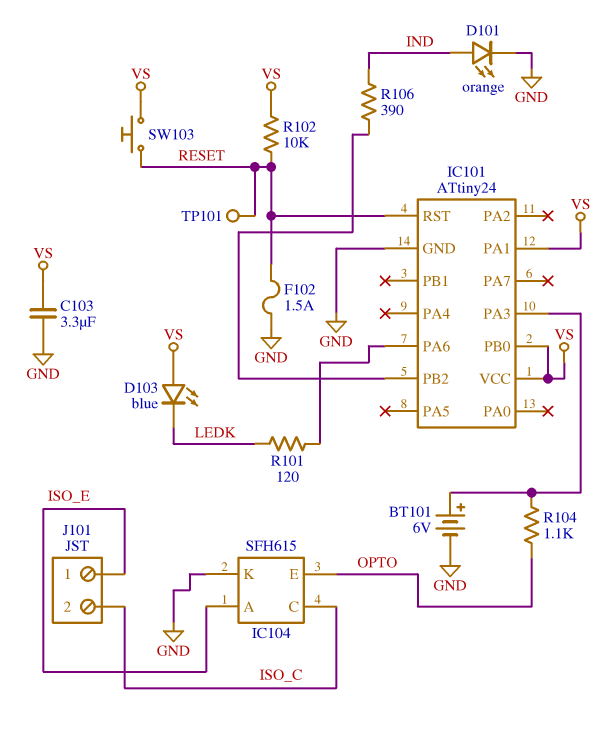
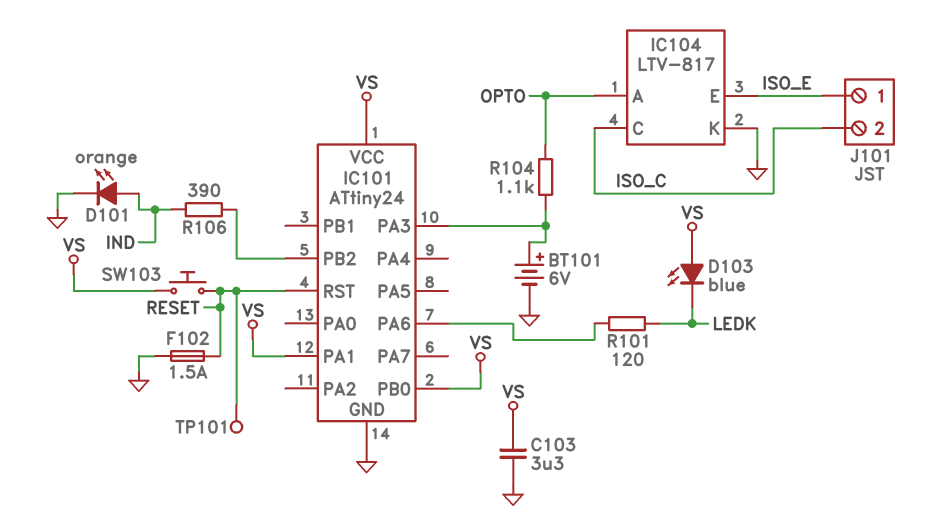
IC104: SFH615 -> LTV-817
IC104 pin A: ISO_E -> OPTO
IC104 pin E: OPTO -> ISO_E
R102: 10k (RESET, VS) -> none

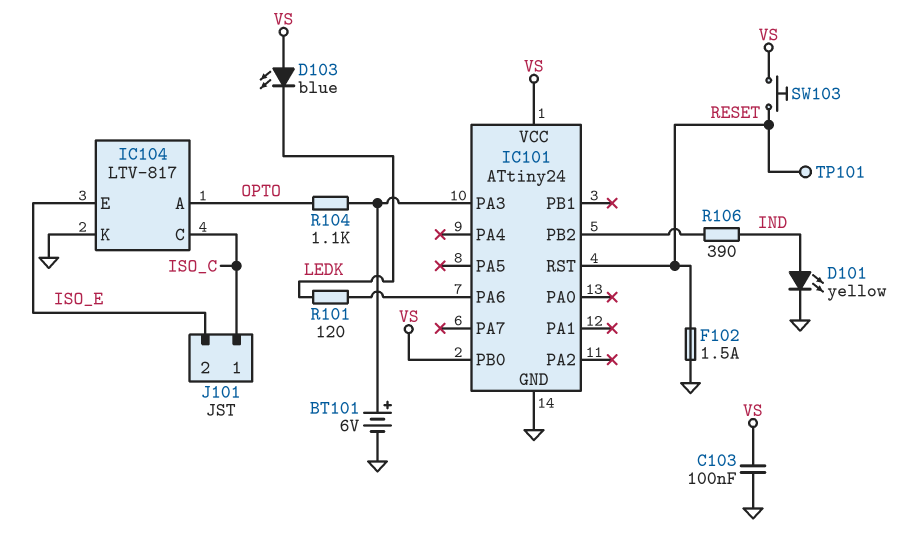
C103: 3.3uF (GND, VS) -> 100nF (GND, VS)
D101: LED orange (A IND, K GND) -> LED yellow (A IND, K GND)
IC101 pin PA1: VS -> none
J101 pin 1: ISO_E -> ISO_C
J101 pin 2: ISO_C -> ISO_E

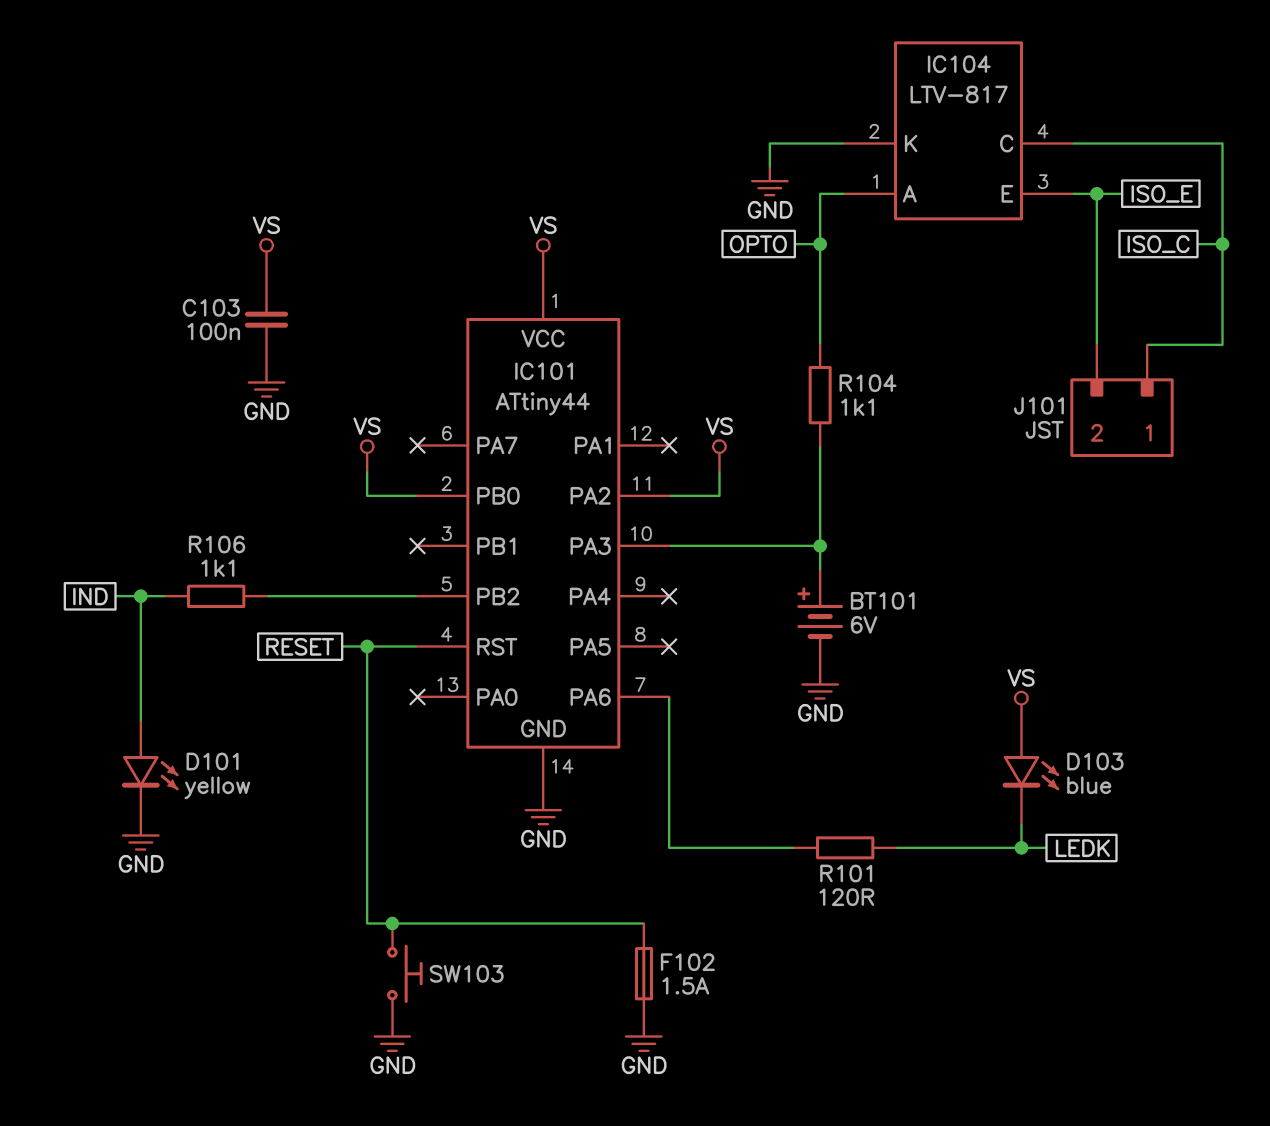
IC101: ATtiny24 -> ATtiny44
IC101 pin PA2: none -> VS
R106: 390 (IC101/PB2, IND) -> 1.1k (IC101/PB2, IND)
SW103: button (RESET, VS) -> button (GND, RESET)
TP101: test point (RESET) -> none

